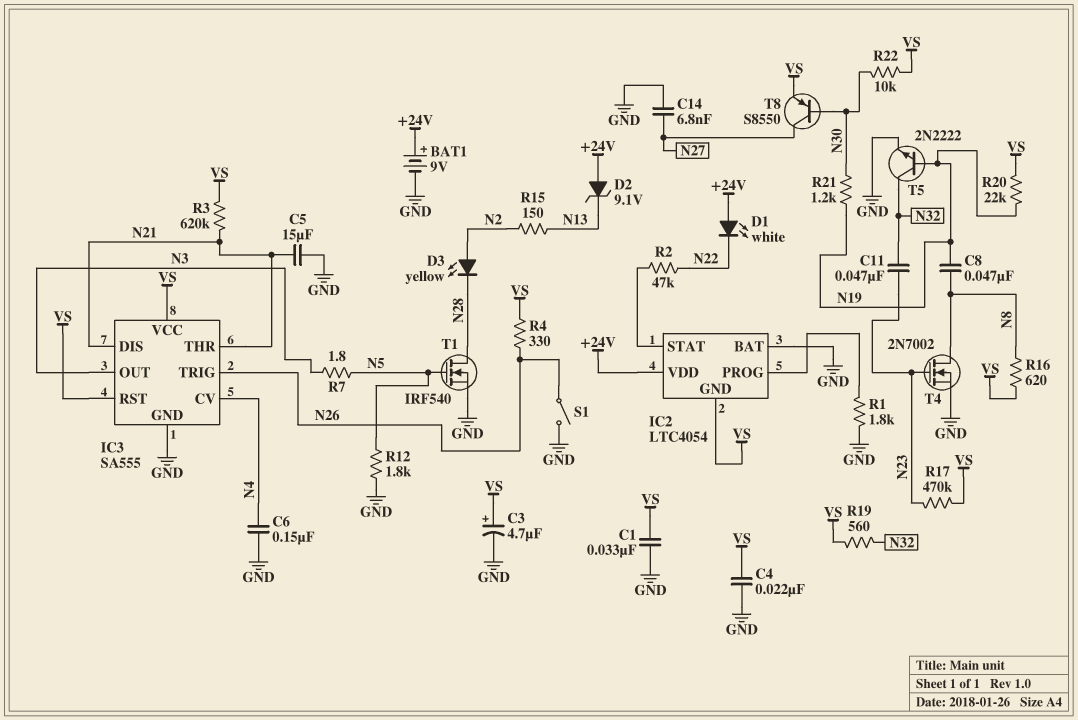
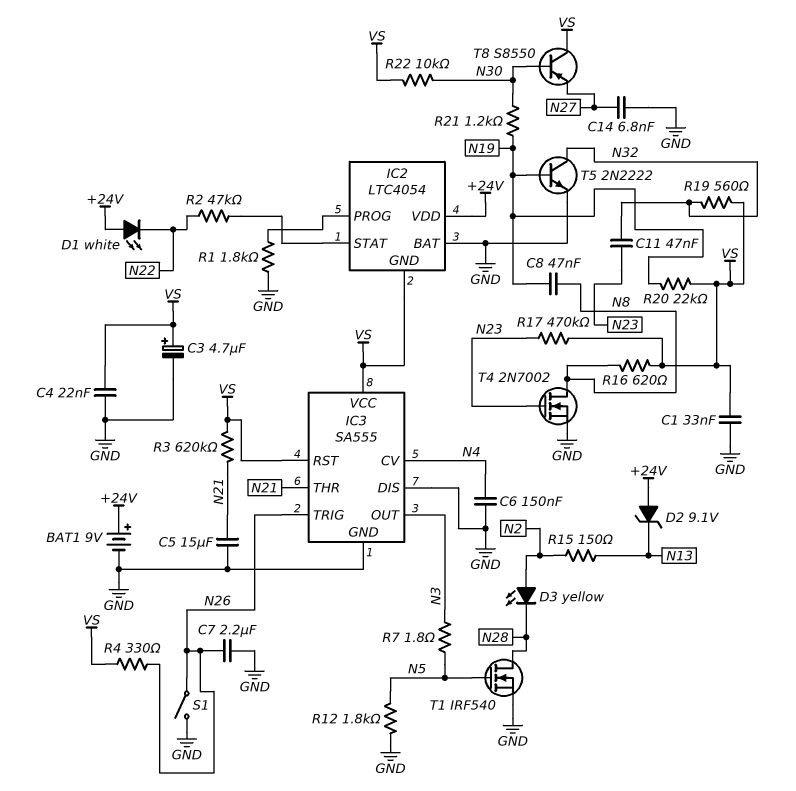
C7: none -> 2.2uF (GND, N26)
IC3 pin DIS: N21 -> GND
T8: PNP S8550 (B N30, C N27, E VS) -> PNP S8550 (B N30, C VS, E N27)

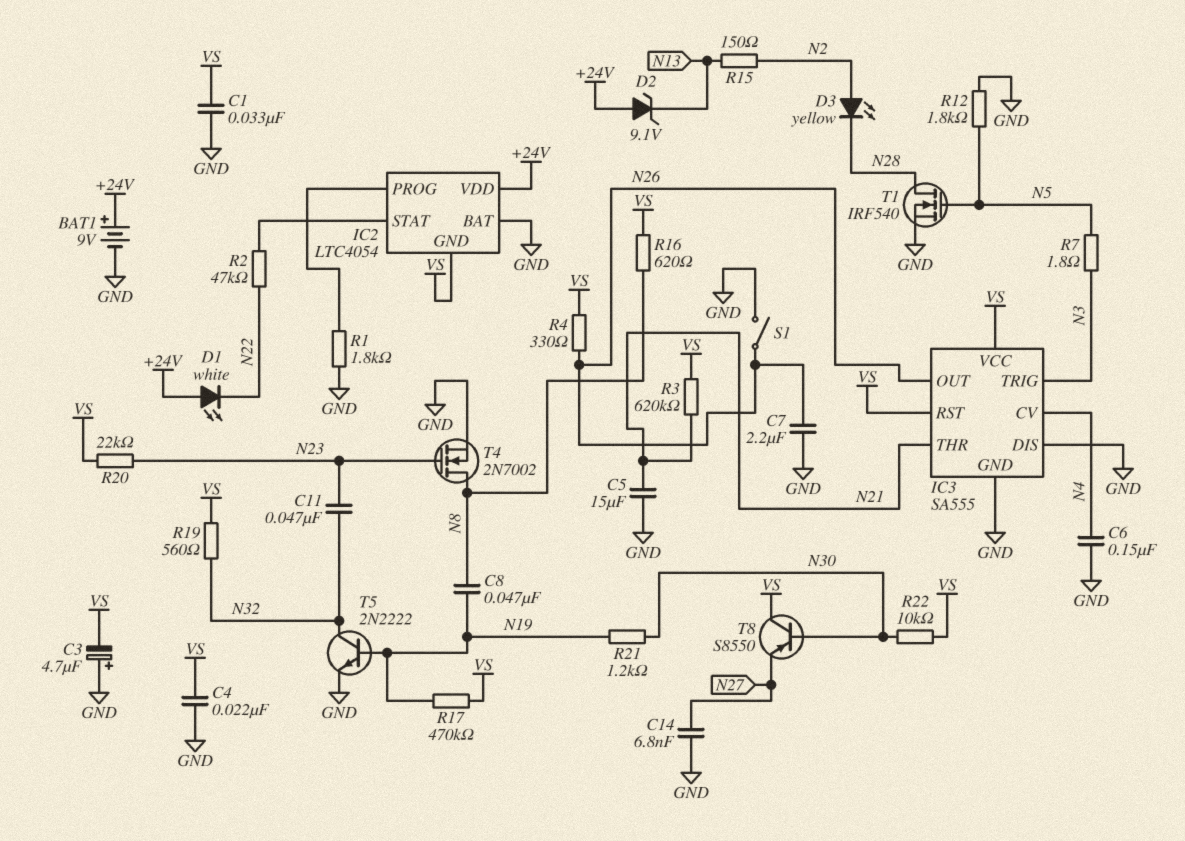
C3: 4.7uF (plus VS, minus GND) -> 4.7uF (plus GND, minus VS)
IC3 pin OUT: N3 -> N26
IC3 pin TRIG: N26 -> N3
R17: 470k (N23, VS) -> 470k (N19, VS)
R20: 22k (N19, VS) -> 22k (N23, VS)

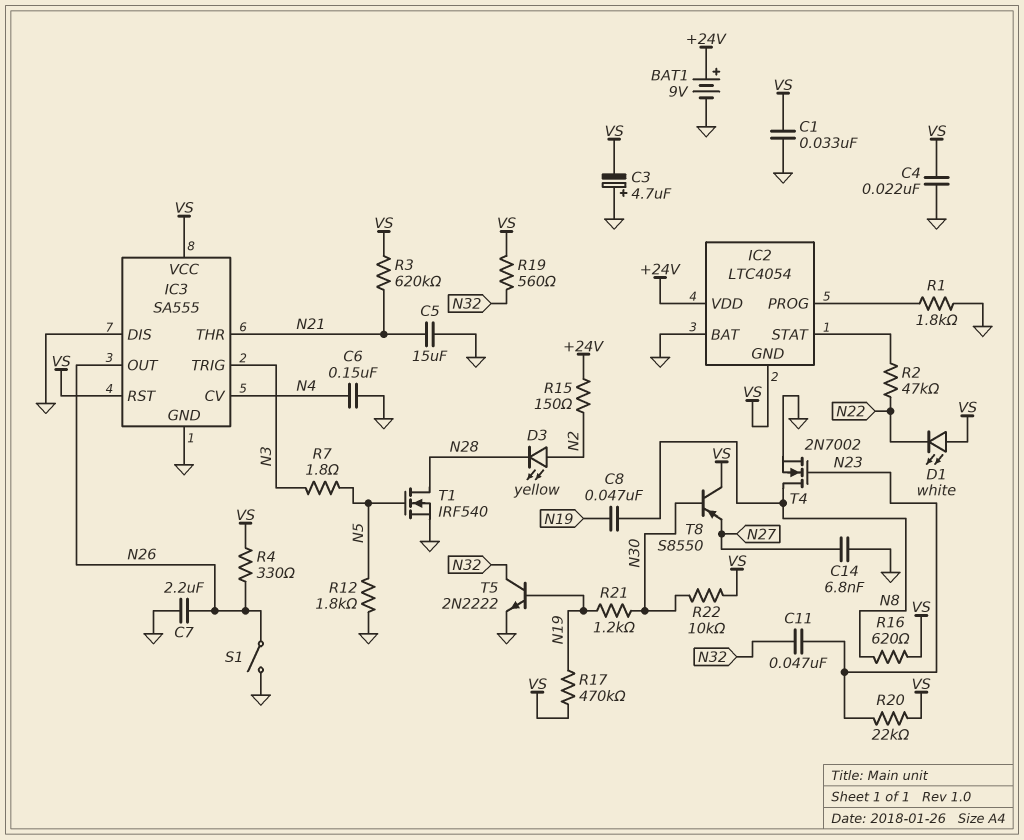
D1: LED white (A +24V, K N22) -> LED white (A VS, K N22)
D2: zener 9.1V (A +24V, K N13) -> none
R15: 150 (N2, N13) -> 150 (+24V, N2)

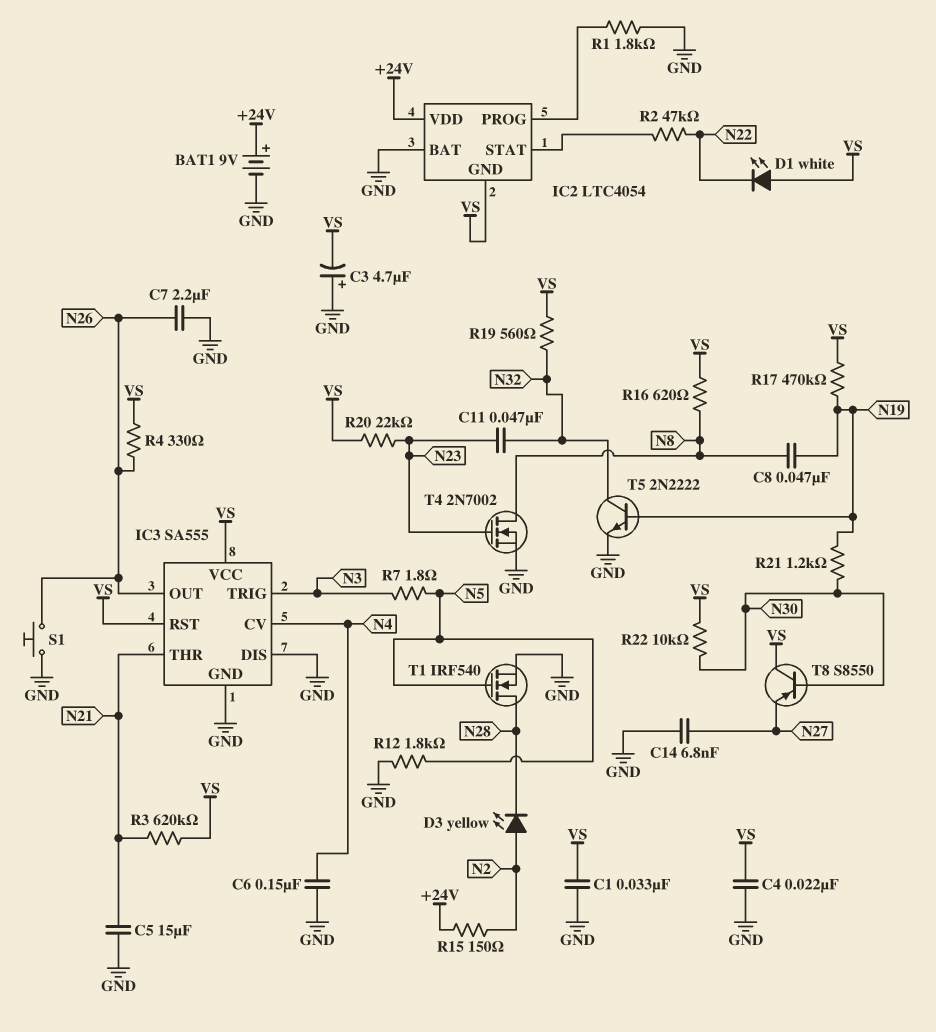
S1: switch (GND, N26) -> button (GND, N26)

